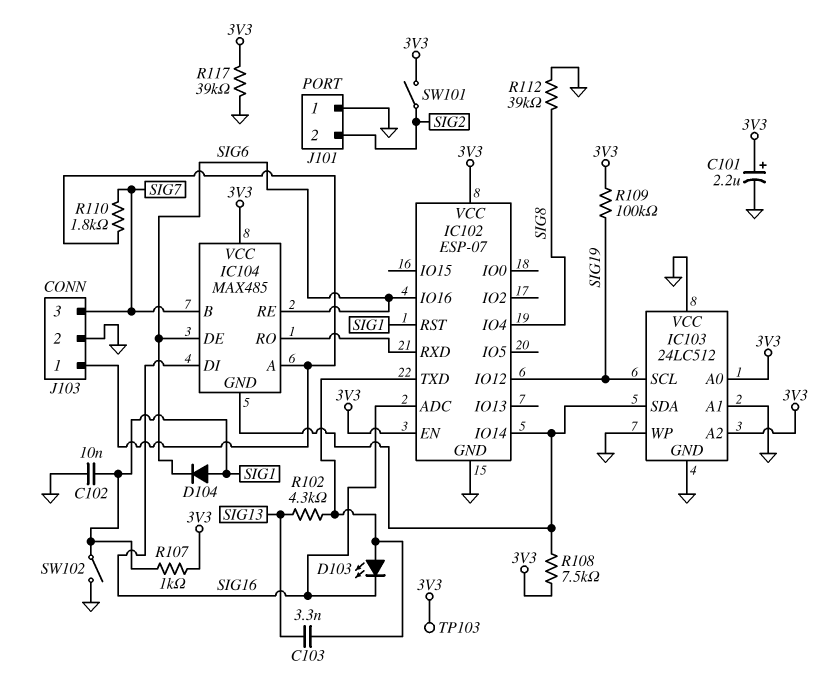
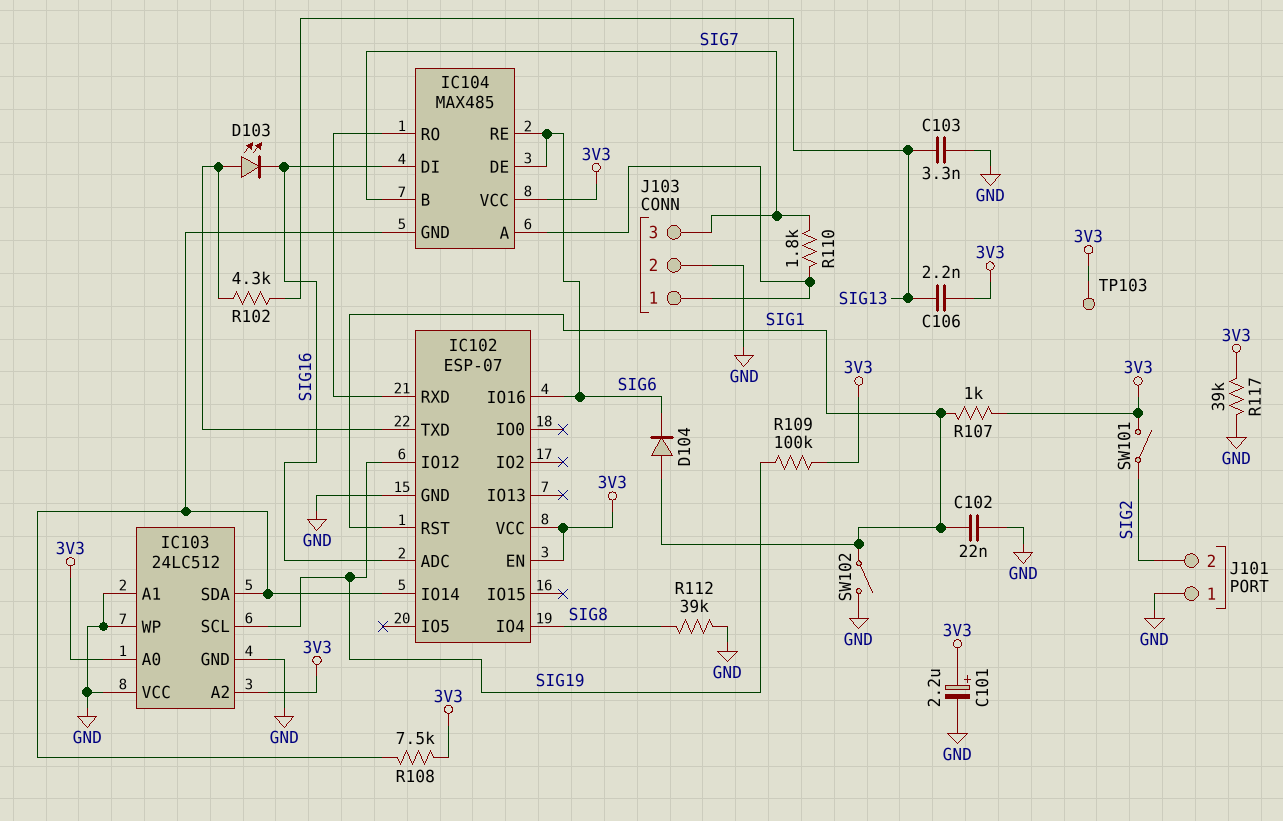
C102: 10nF (GND, SIG1) -> 22nF (GND, SIG1)
C103: 3.3nF (IC102/TXD, SIG13) -> 3.3nF (GND, SIG13)
C106: none -> 2.2nF (3V3, SIG13)

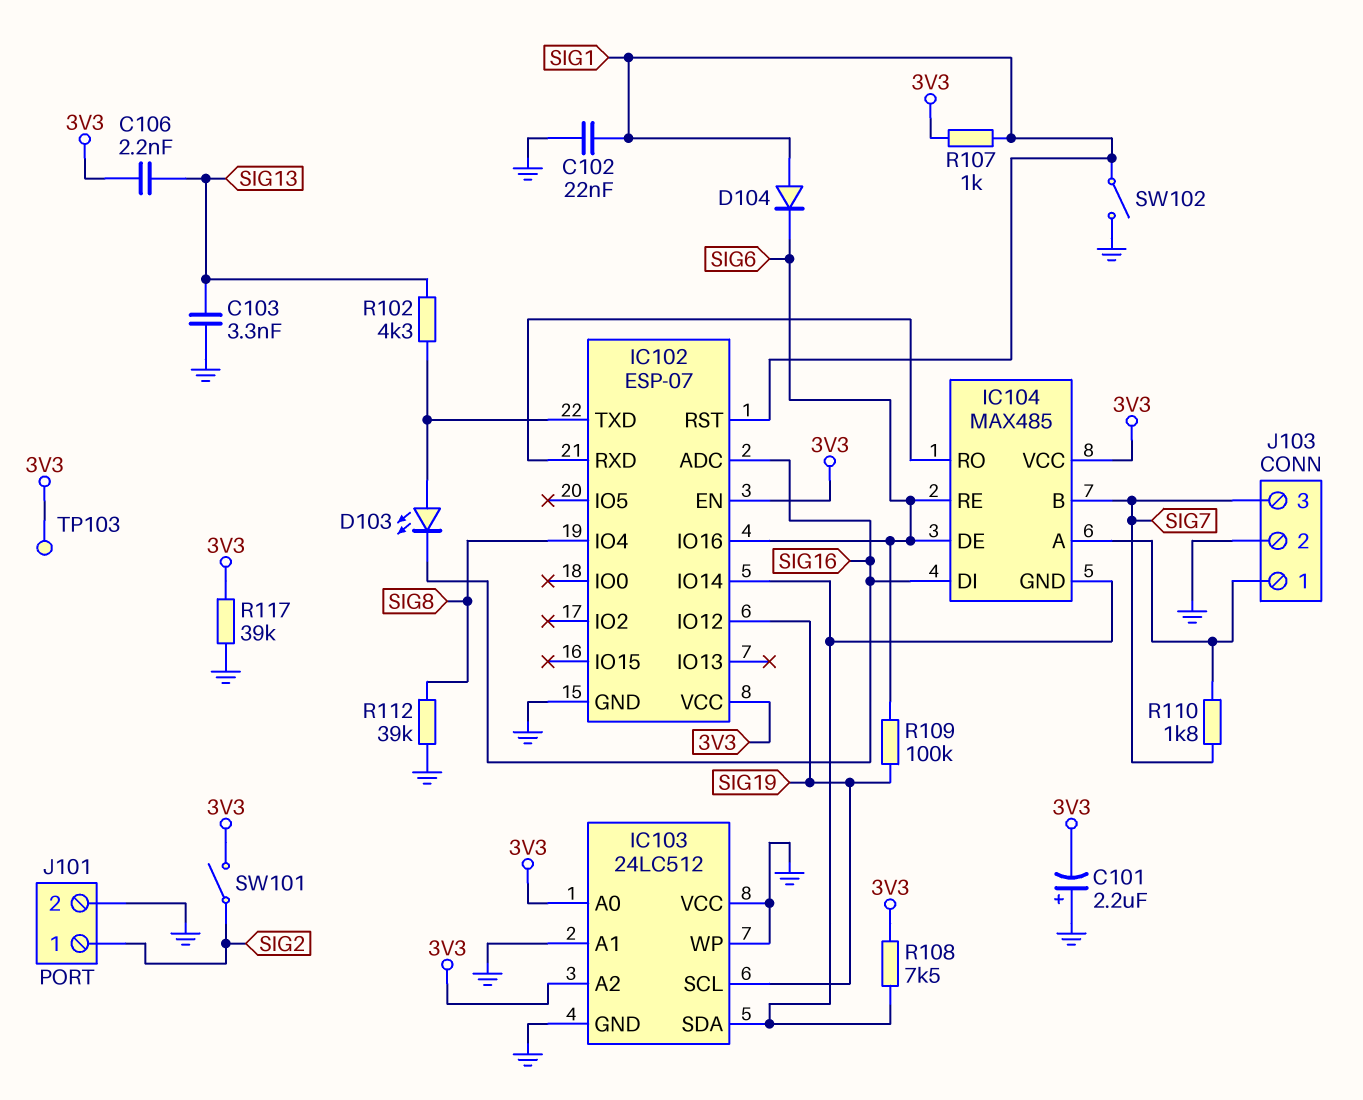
C101: 2.2uF (plus 3V3, minus GND) -> 2.2uF (plus GND, minus 3V3)
J101 pin 1: GND -> SIG2
J101 pin 2: SIG2 -> GND
R109: 100k (3V3, SIG19) -> 100k (SIG6, SIG19)

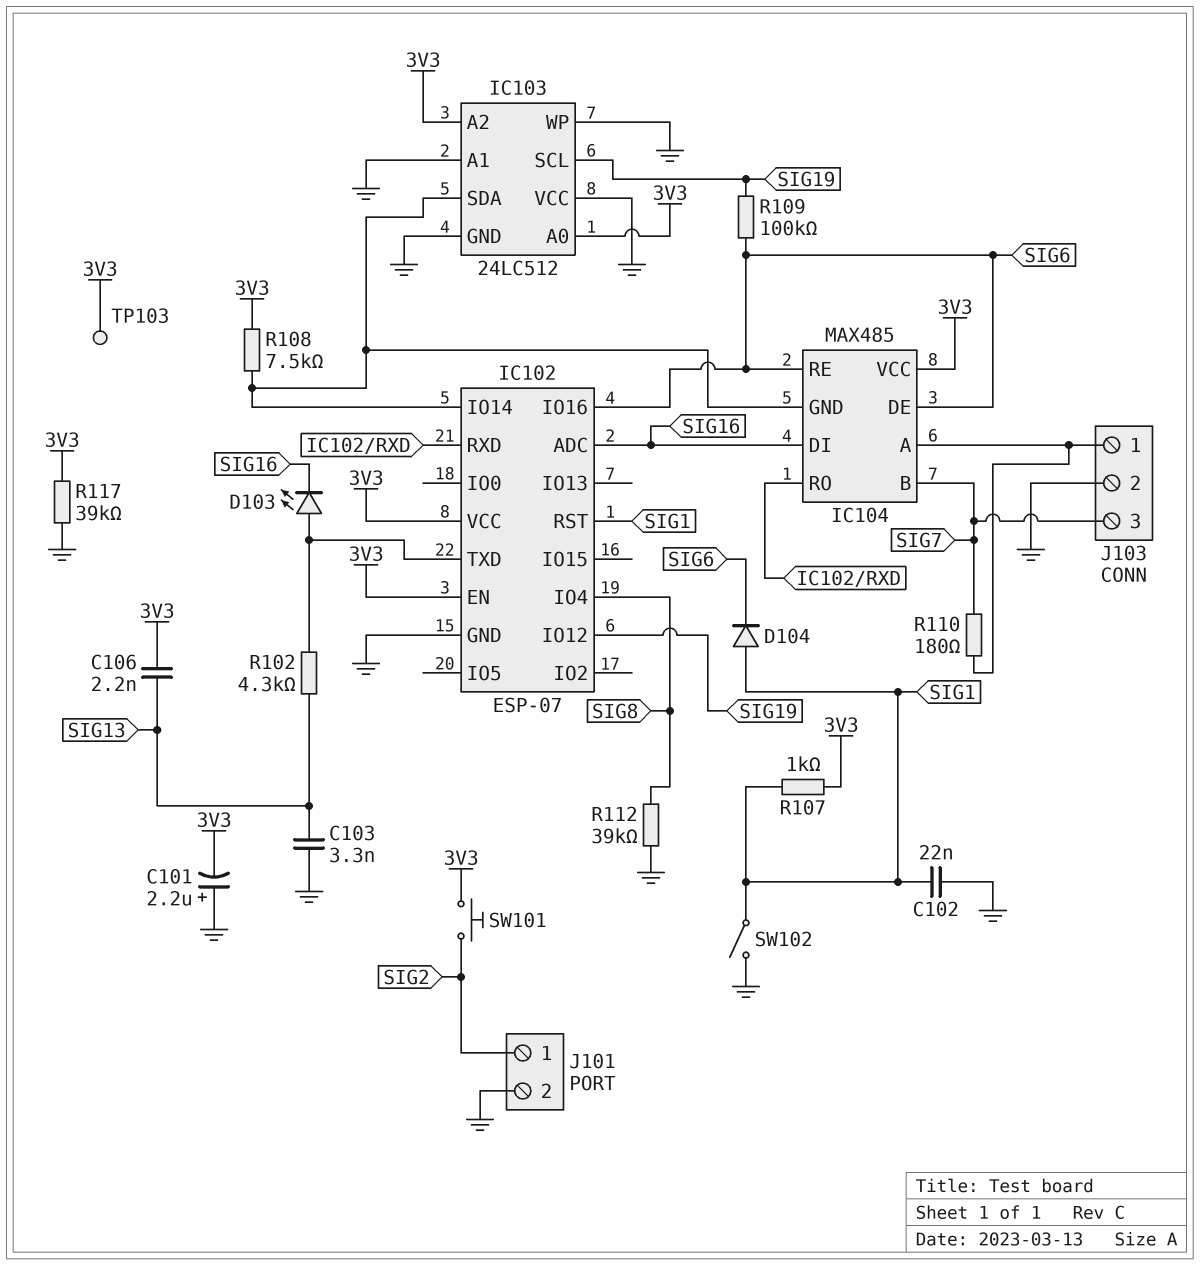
R110: 1.8k (IC104/A, SIG7) -> 180 (IC104/A, SIG7)
SW101: switch (3V3, SIG2) -> button (3V3, SIG2)

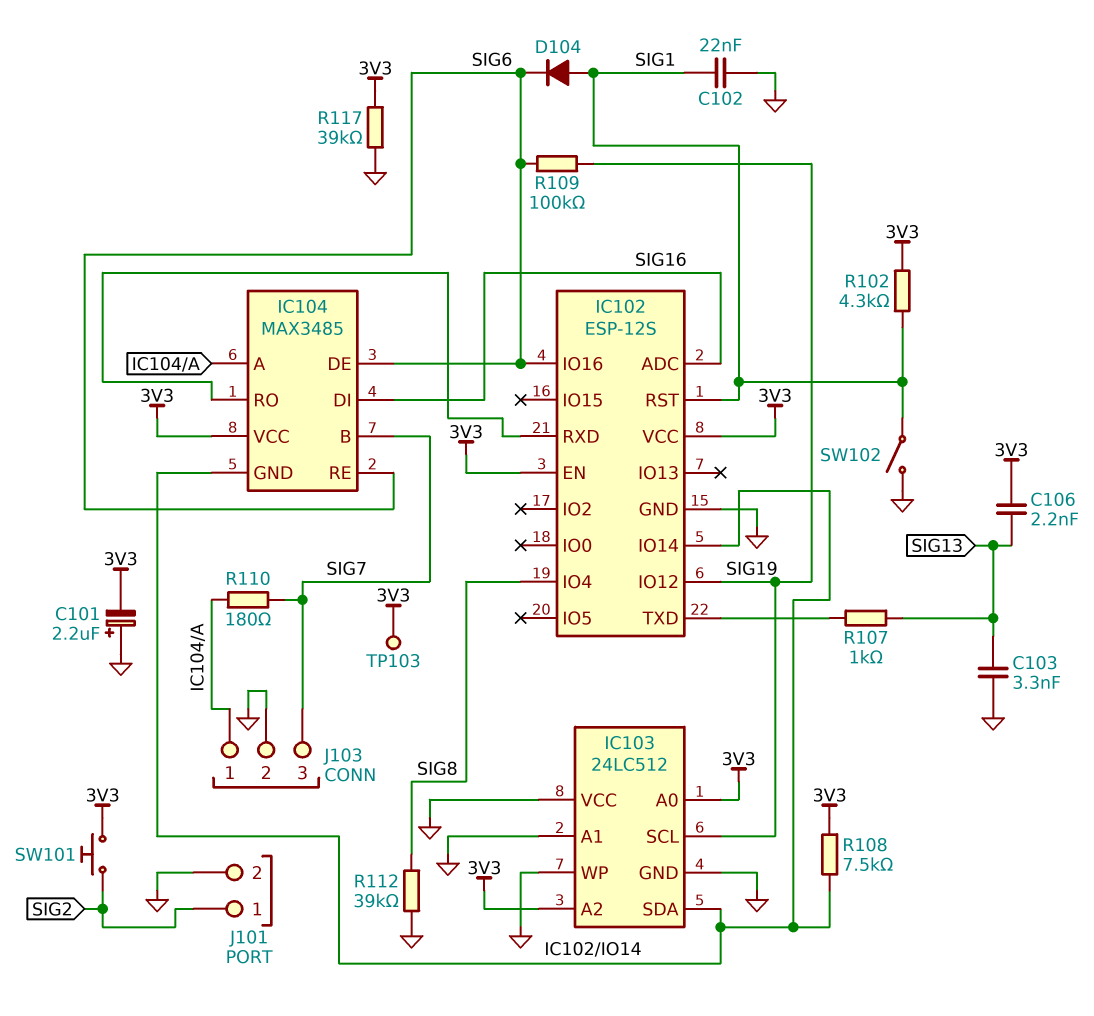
D103: LED (A IC102/TXD, K SIG16) -> none
IC102: ESP-07 -> ESP-12S
IC104: MAX485 -> MAX3485
R102: 4.3k (IC102/TXD, SIG13) -> 4.3k (3V3, SIG1)
R107: 1k (3V3, SIG1) -> 1k (IC102/TXD, SIG13)

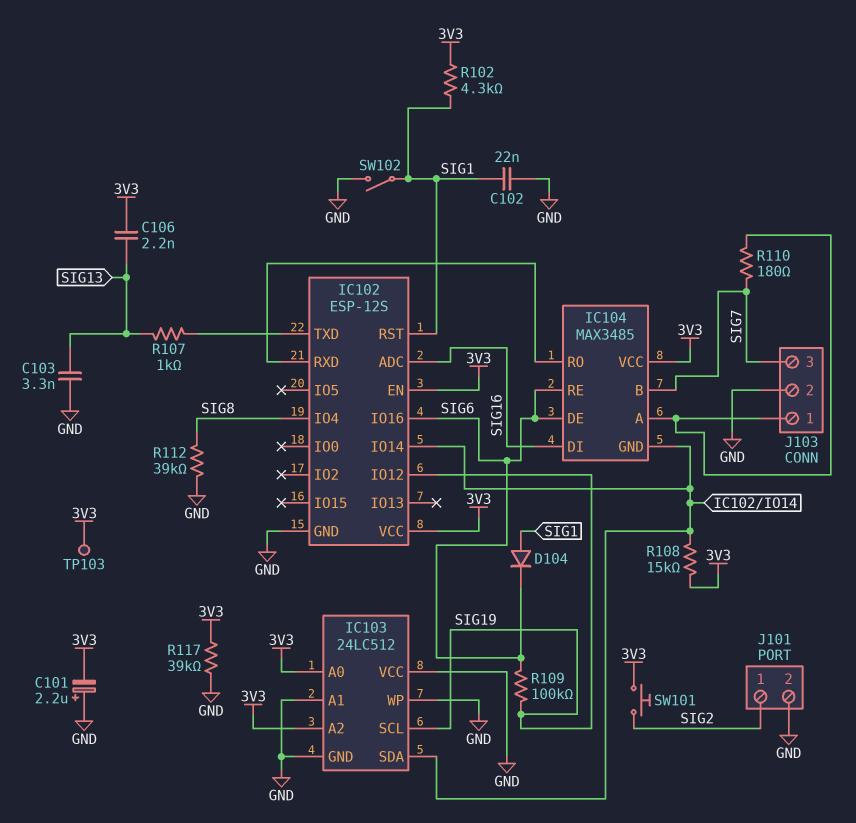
R108: 7.5k (3V3, IC102/IO14) -> 15k (3V3, IC102/IO14)

